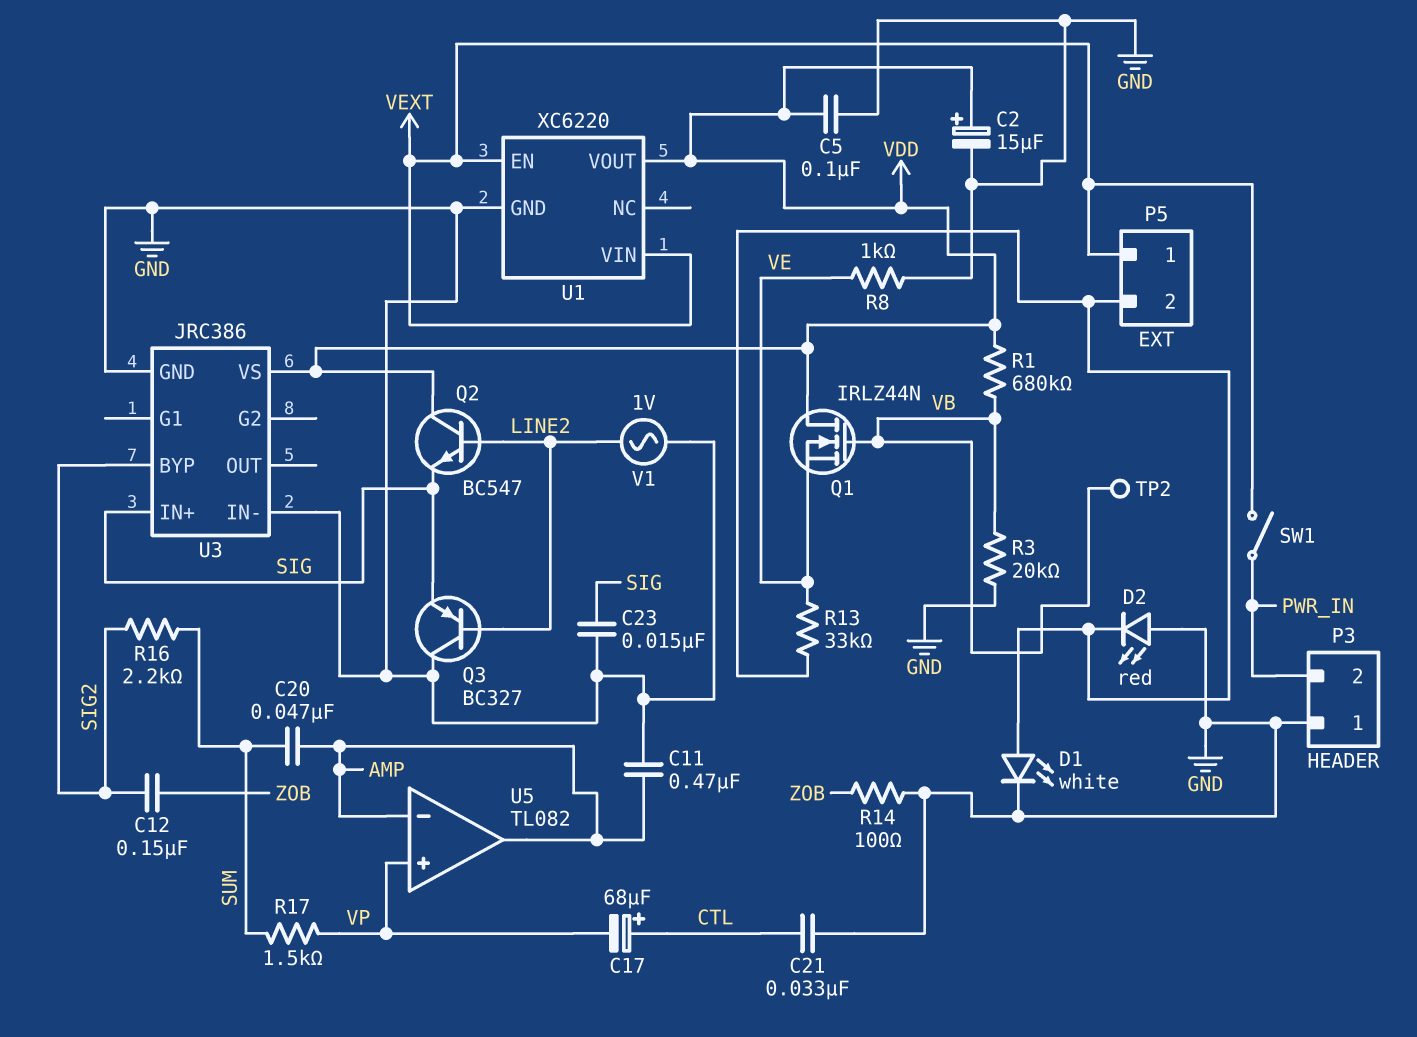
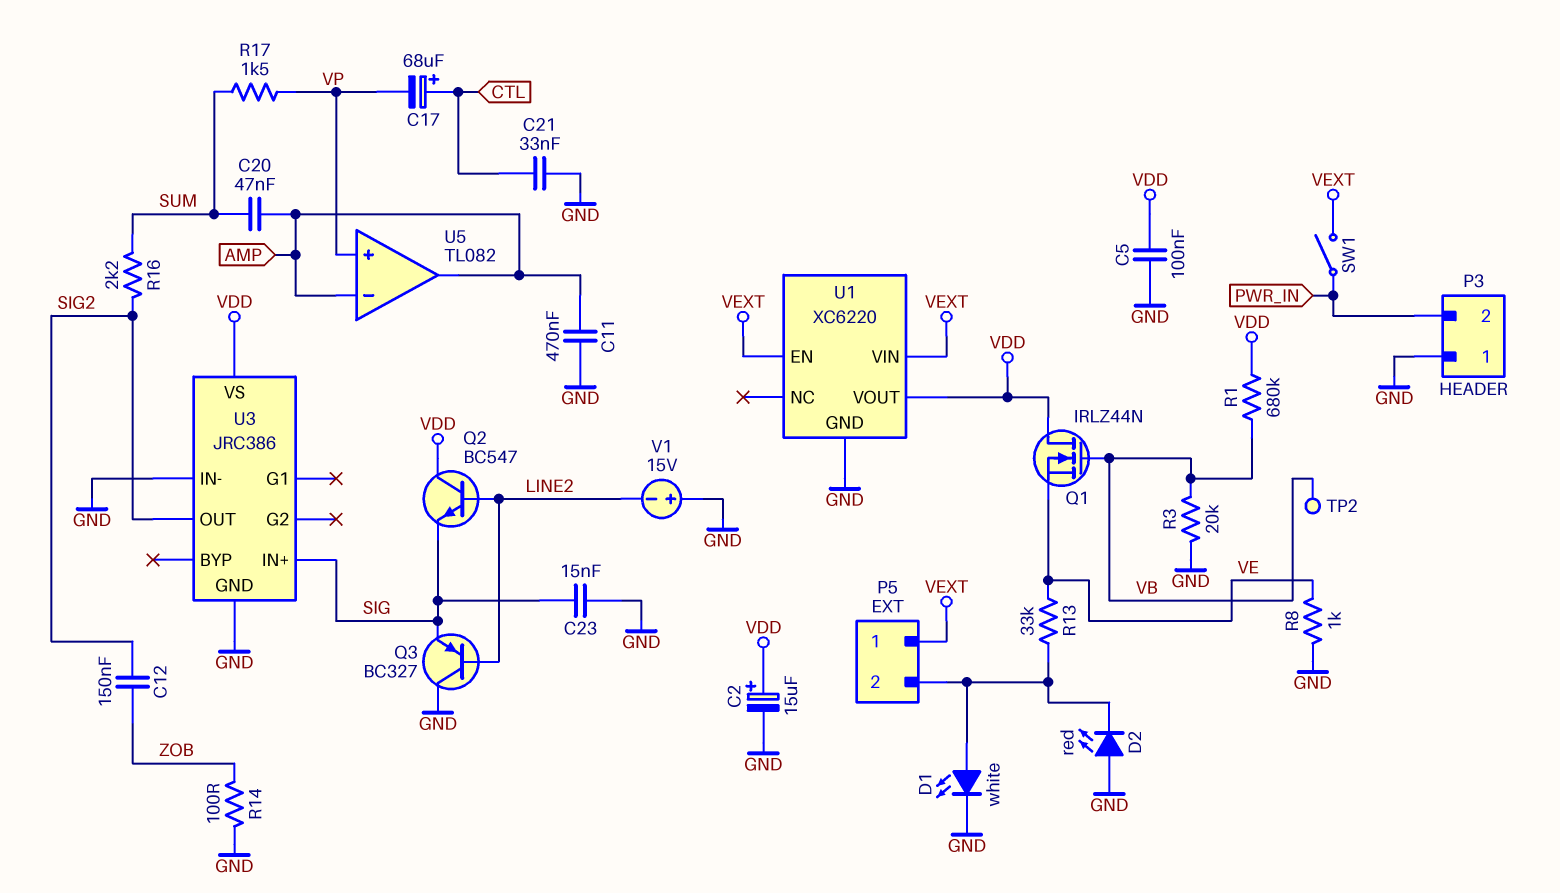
U3 pin BYP: SIG2 -> none
U3 pin OUT: none -> SIG2
V1: AC 1V (GND, LINE2) -> 15V (plus GND, minus LINE2)

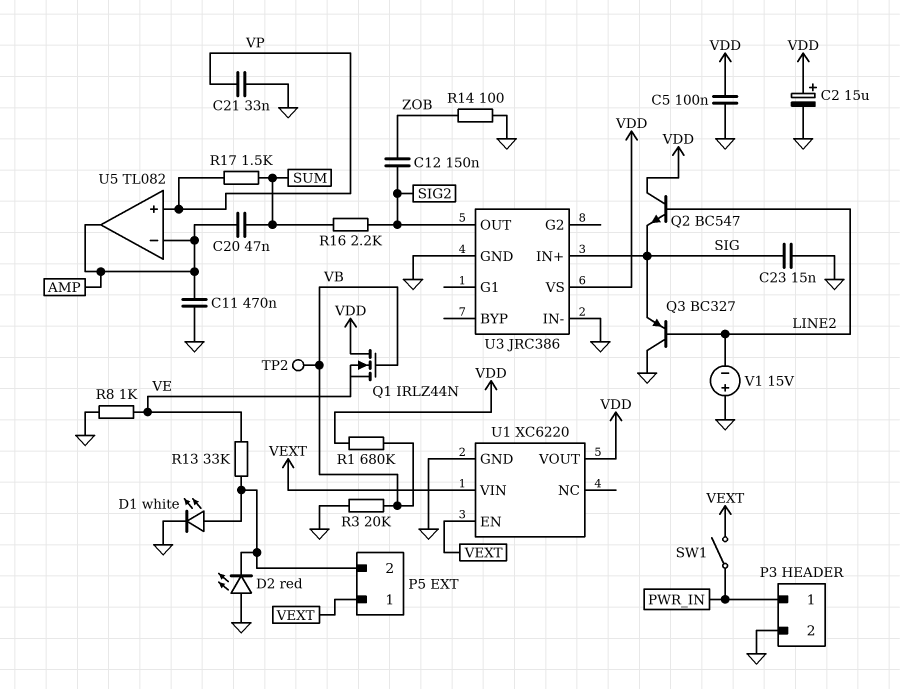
C17: 68uF (plus CTL, minus VP) -> none
C21: 33nF (CTL, GND) -> 33nF (GND, VP)
P3 pin 1: GND -> PWR_IN
P3 pin 2: PWR_IN -> GND

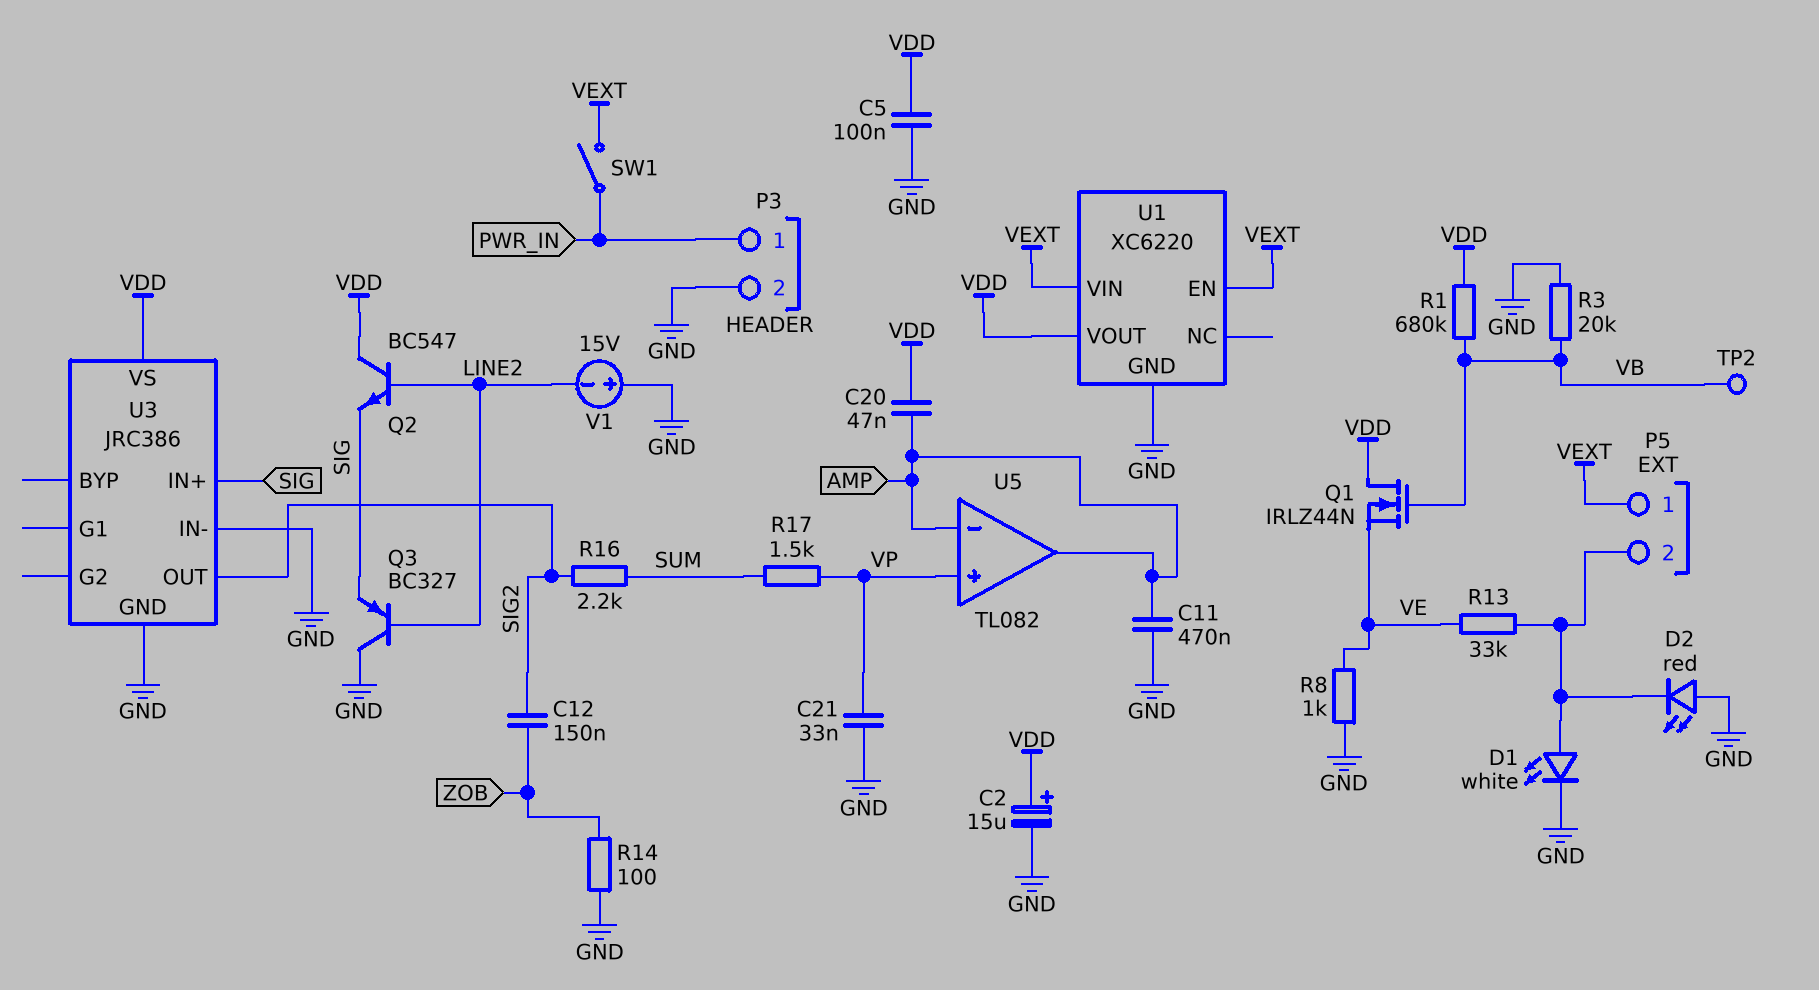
C20: 47nF (AMP, SUM) -> 47nF (AMP, VDD)
C23: 15nF (GND, SIG) -> none

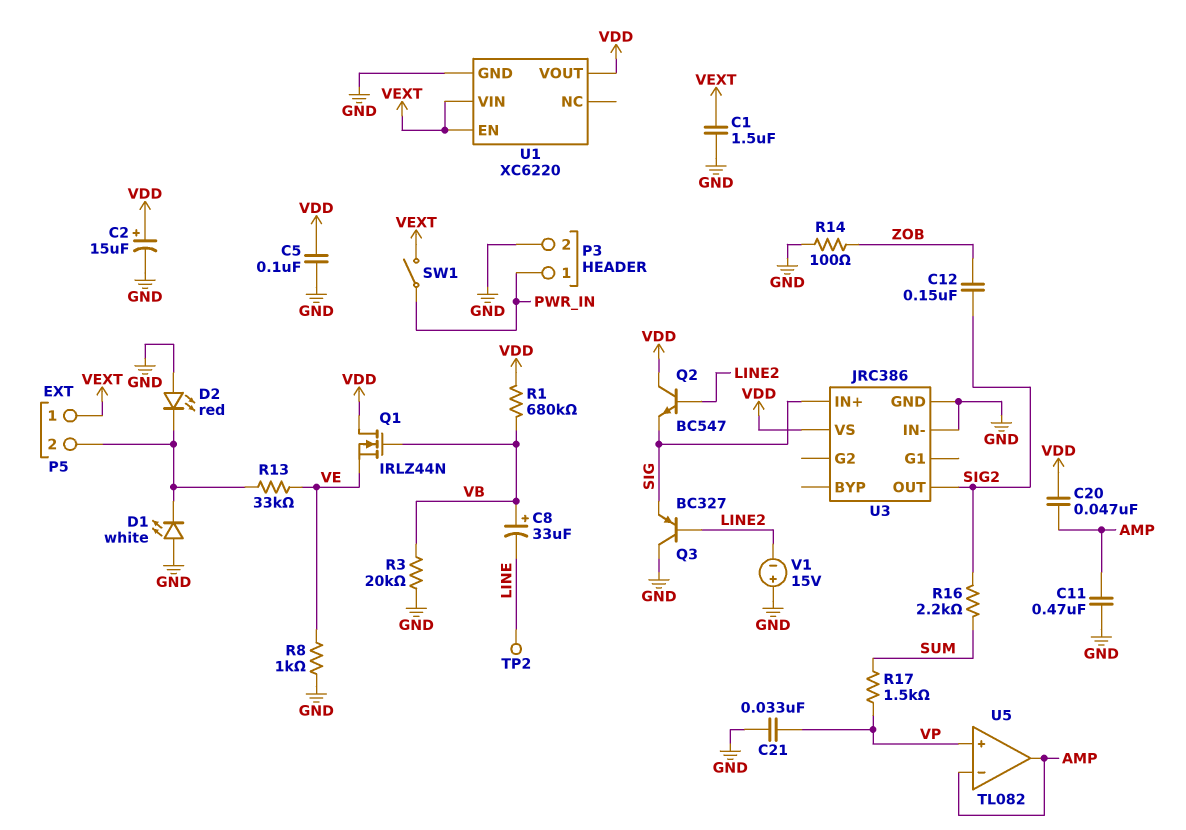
C1: none -> 1.5uF (GND, VEXT)
C8: none -> 33uF (plus VB, minus LINE)
D1: LED white (A P5/2, K GND) -> LED white (A GND, K P5/2)
TP2: test point (VB) -> test point (LINE)

